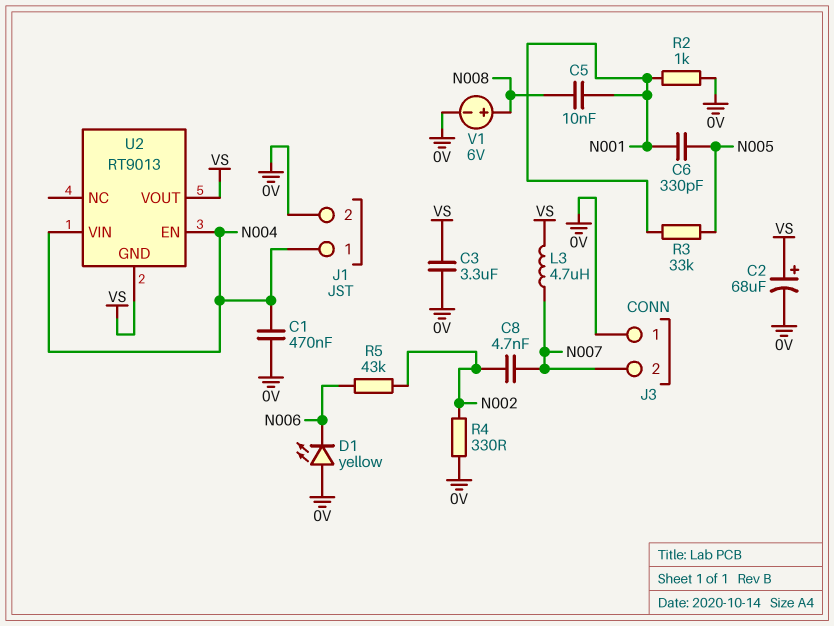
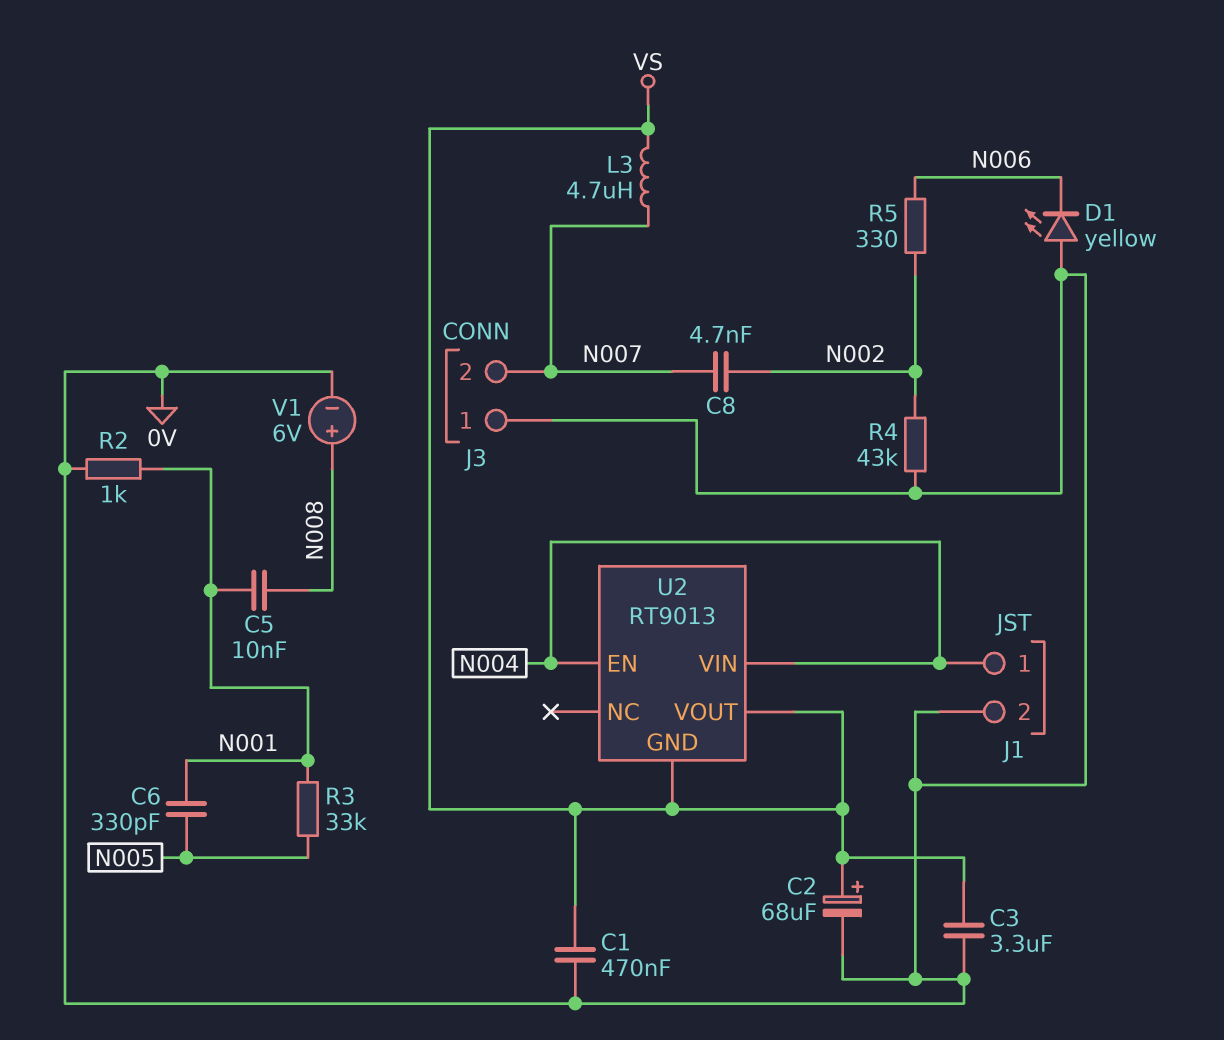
C1: 470nF (0V, N004) -> 470nF (0V, VS)
R4: 330 (0V, N002) -> 43k (0V, N002)
R5: 43k (N002, N006) -> 330 (N002, N006)

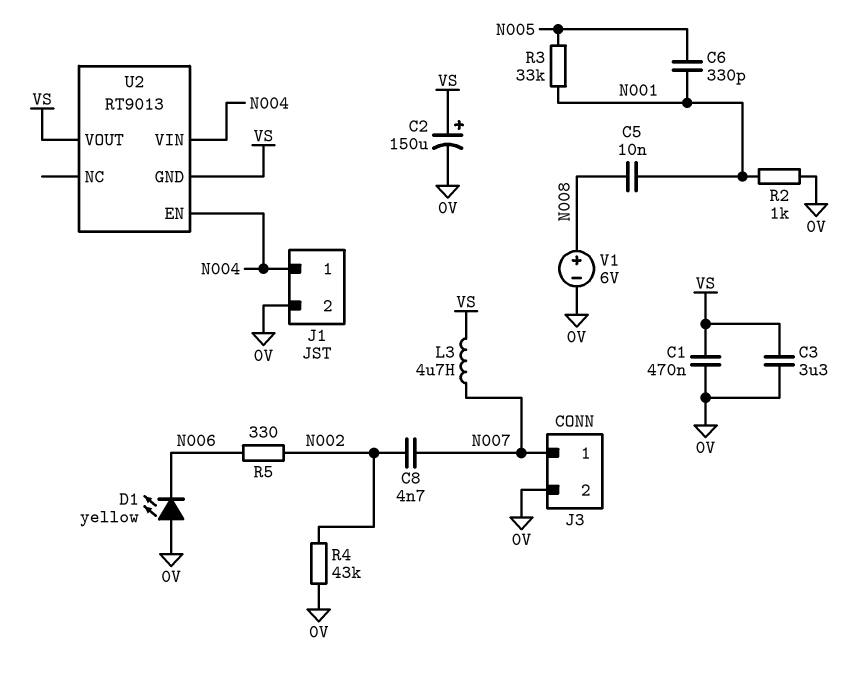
C2: 68uF (plus VS, minus 0V) -> 150uF (plus VS, minus 0V)
J3 pin 1: 0V -> N007
J3 pin 2: N007 -> 0V

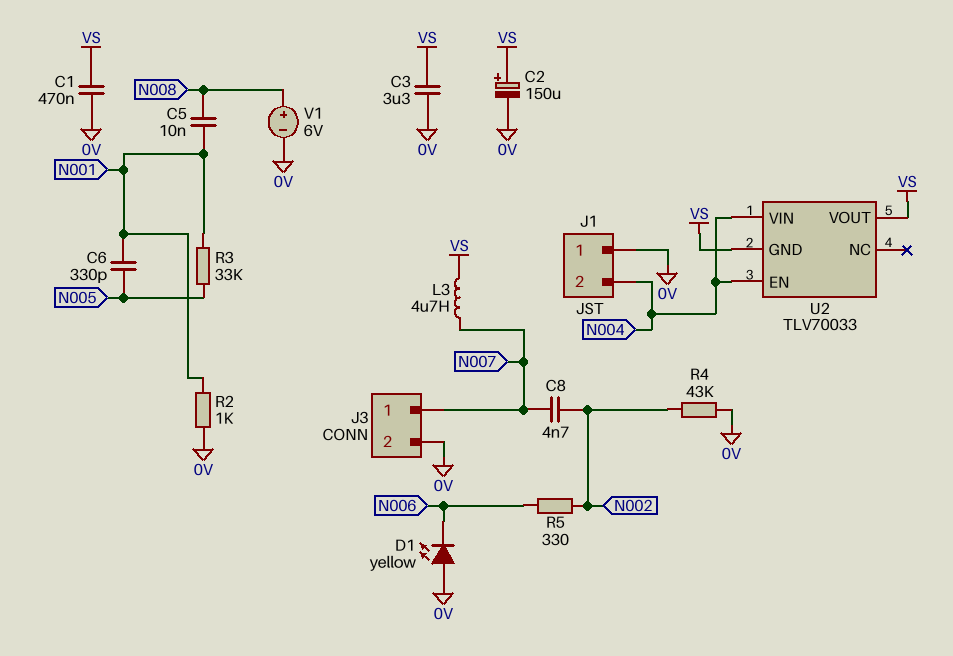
J1 pin 1: N004 -> 0V
J1 pin 2: 0V -> N004
U2: RT9013 -> TLV70033

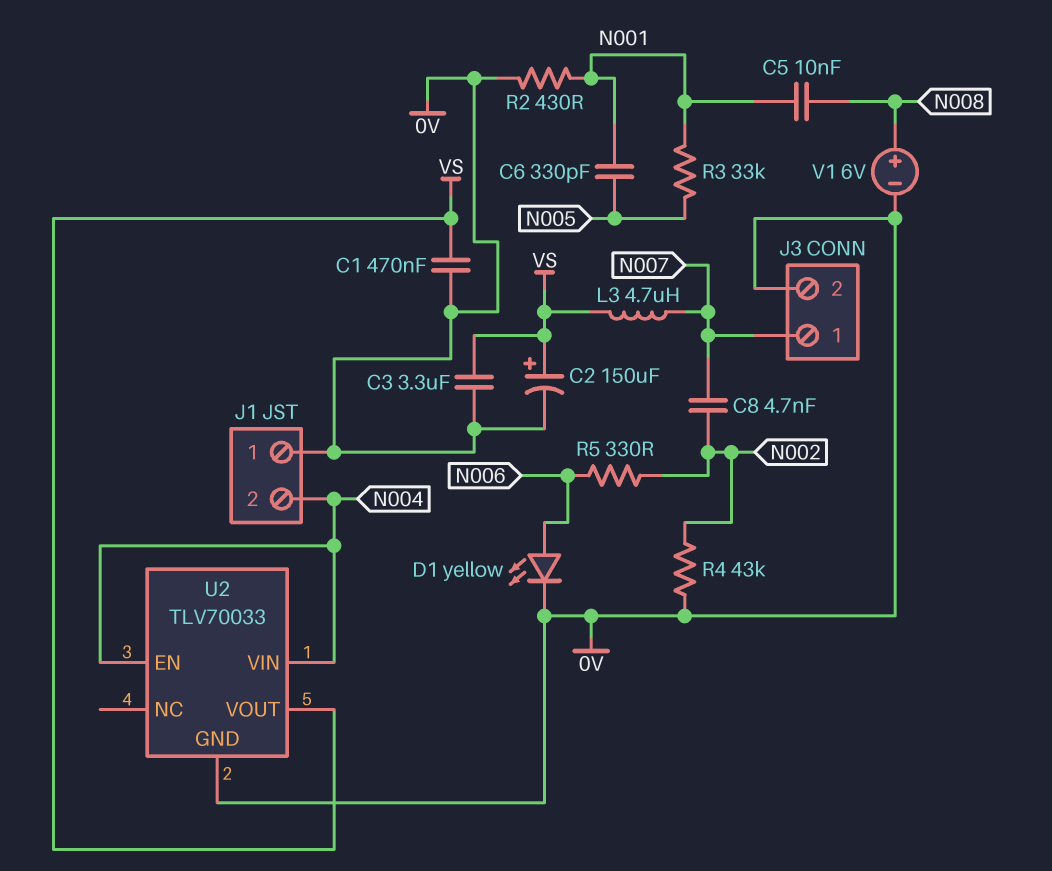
D1: LED yellow (A 0V, K N006) -> LED yellow (A N006, K 0V)
R2: 1k (0V, N001) -> 430 (0V, N001)
U2 pin GND: VS -> 0V

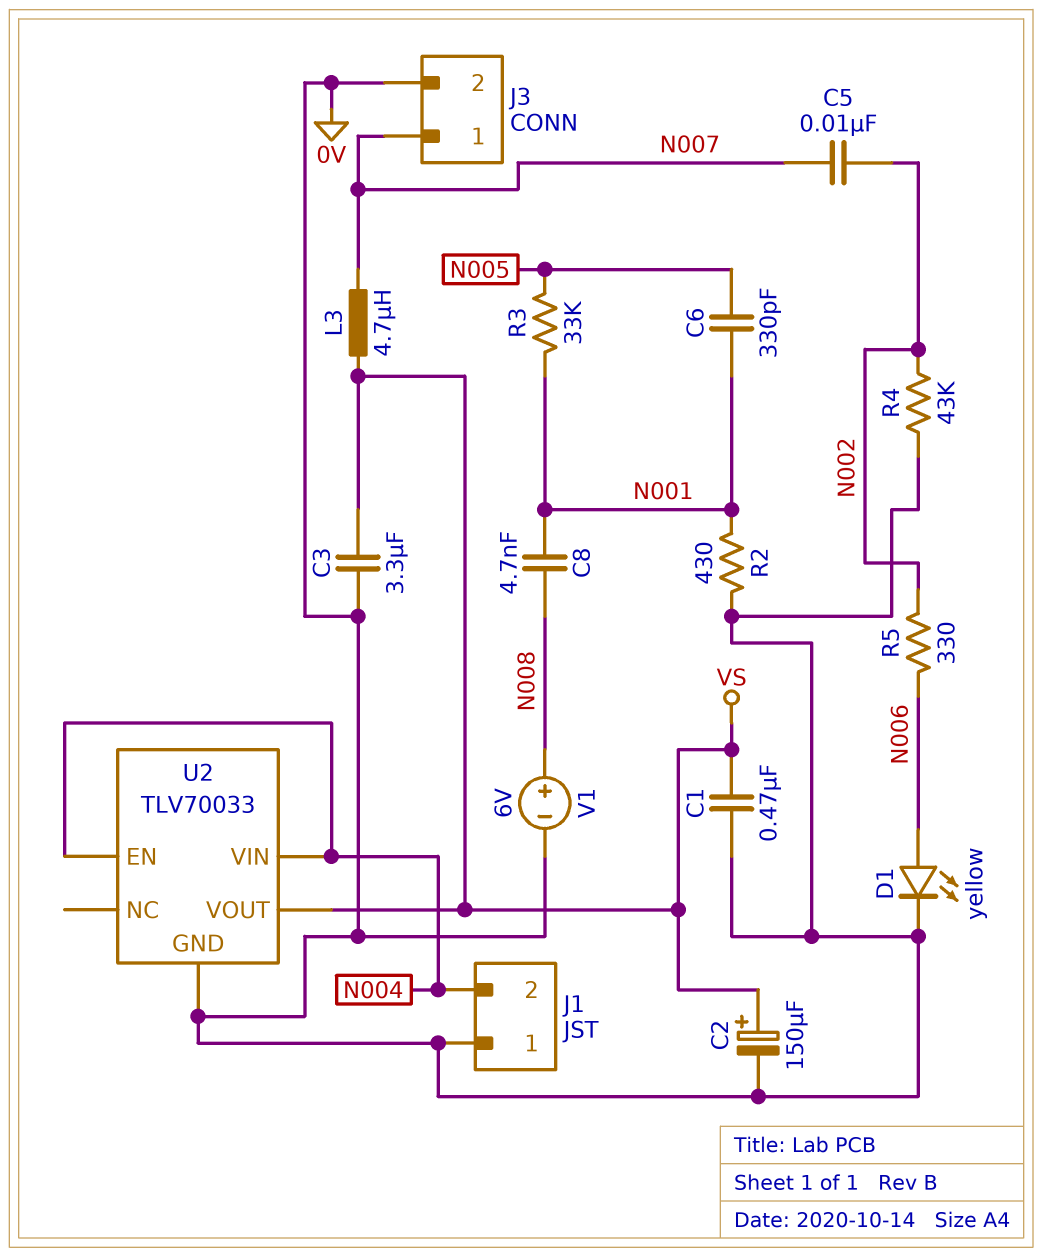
C5: 10nF (N001, N008) -> 10nF (N002, N007)
C8: 4.7nF (N002, N007) -> 4.7nF (N001, N008)

